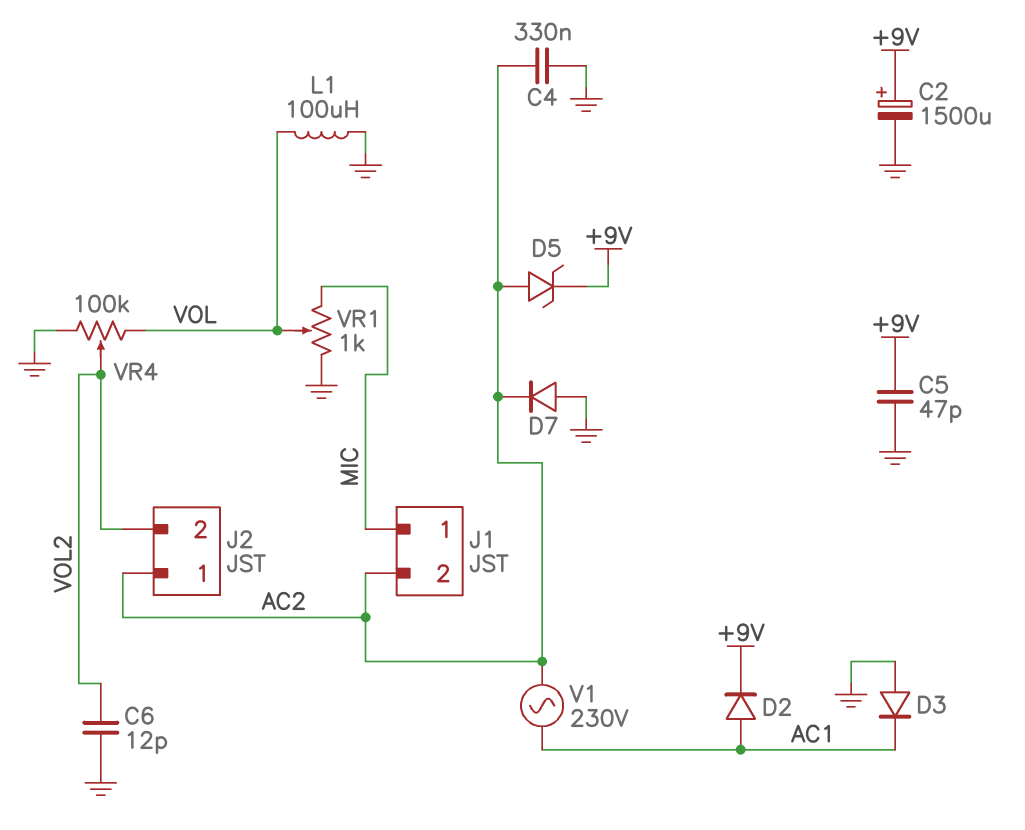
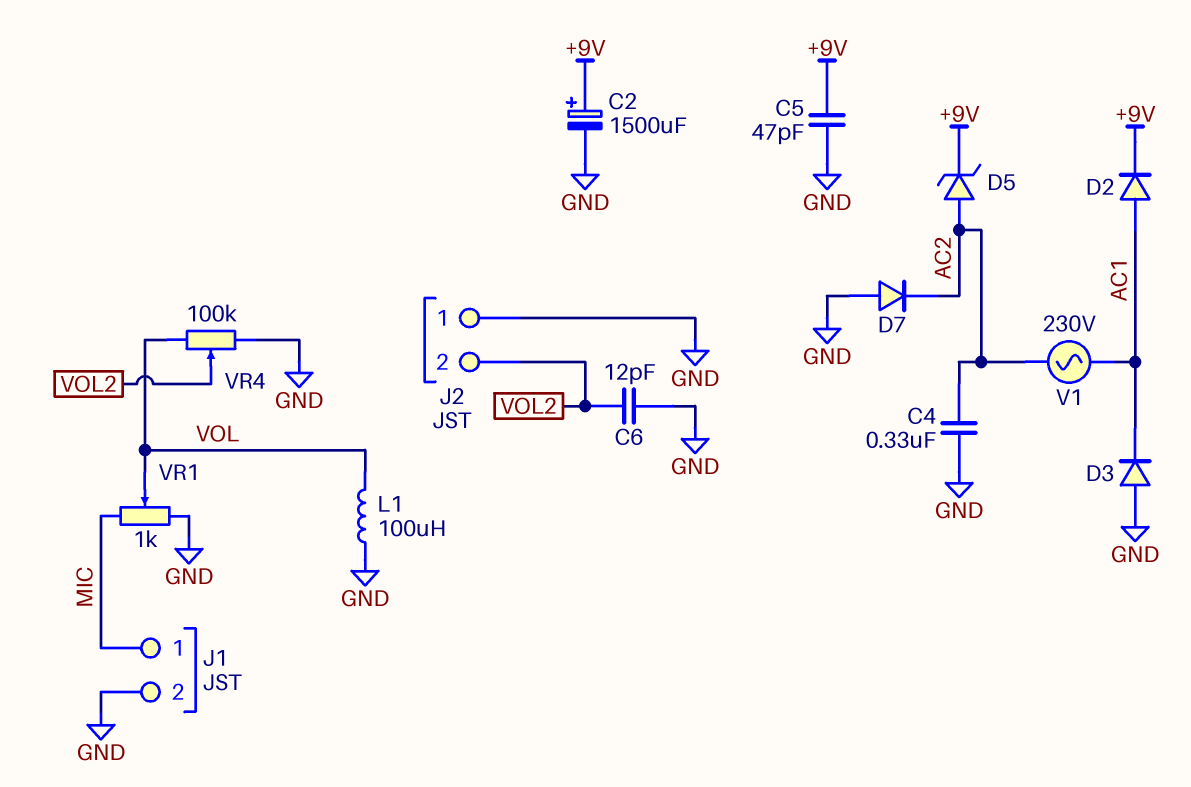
J1 pin 2: AC2 -> GND
J2 pin 1: AC2 -> GND

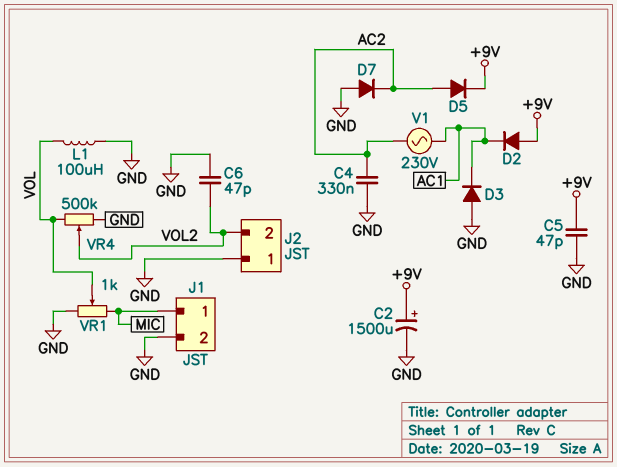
C6: 12pF (GND, VOL2) -> 47pF (GND, VOL2)
D2: diode (A AC1, K +9V) -> diode (A +9V, K AC1)
D5: zener (A AC2, K +9V) -> diode (A AC2, K +9V)
VR4: 100k (GND, VOL, wiper VOL2) -> 500k (GND, VOL, wiper VOL2)

